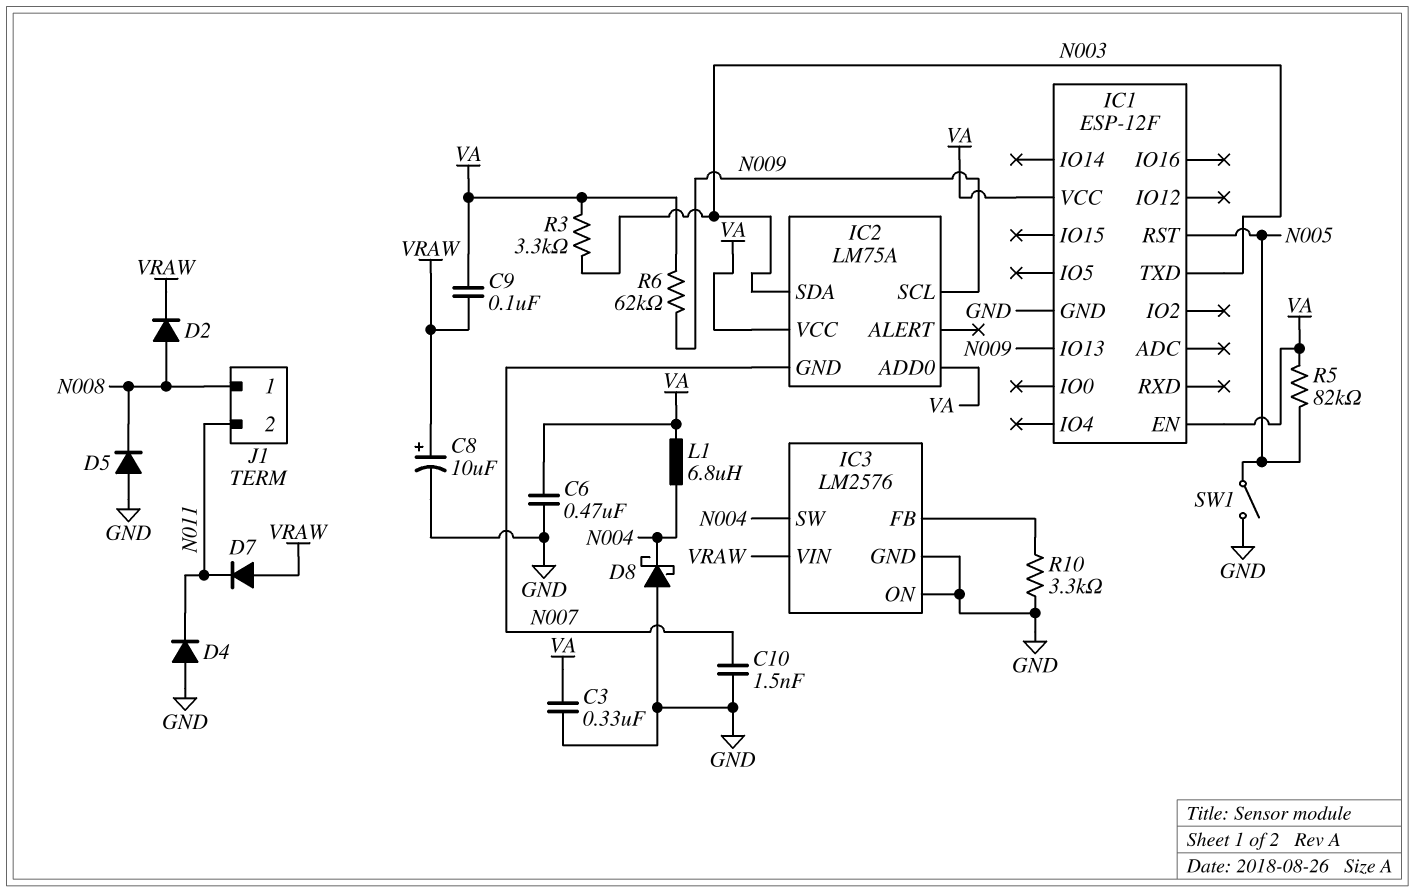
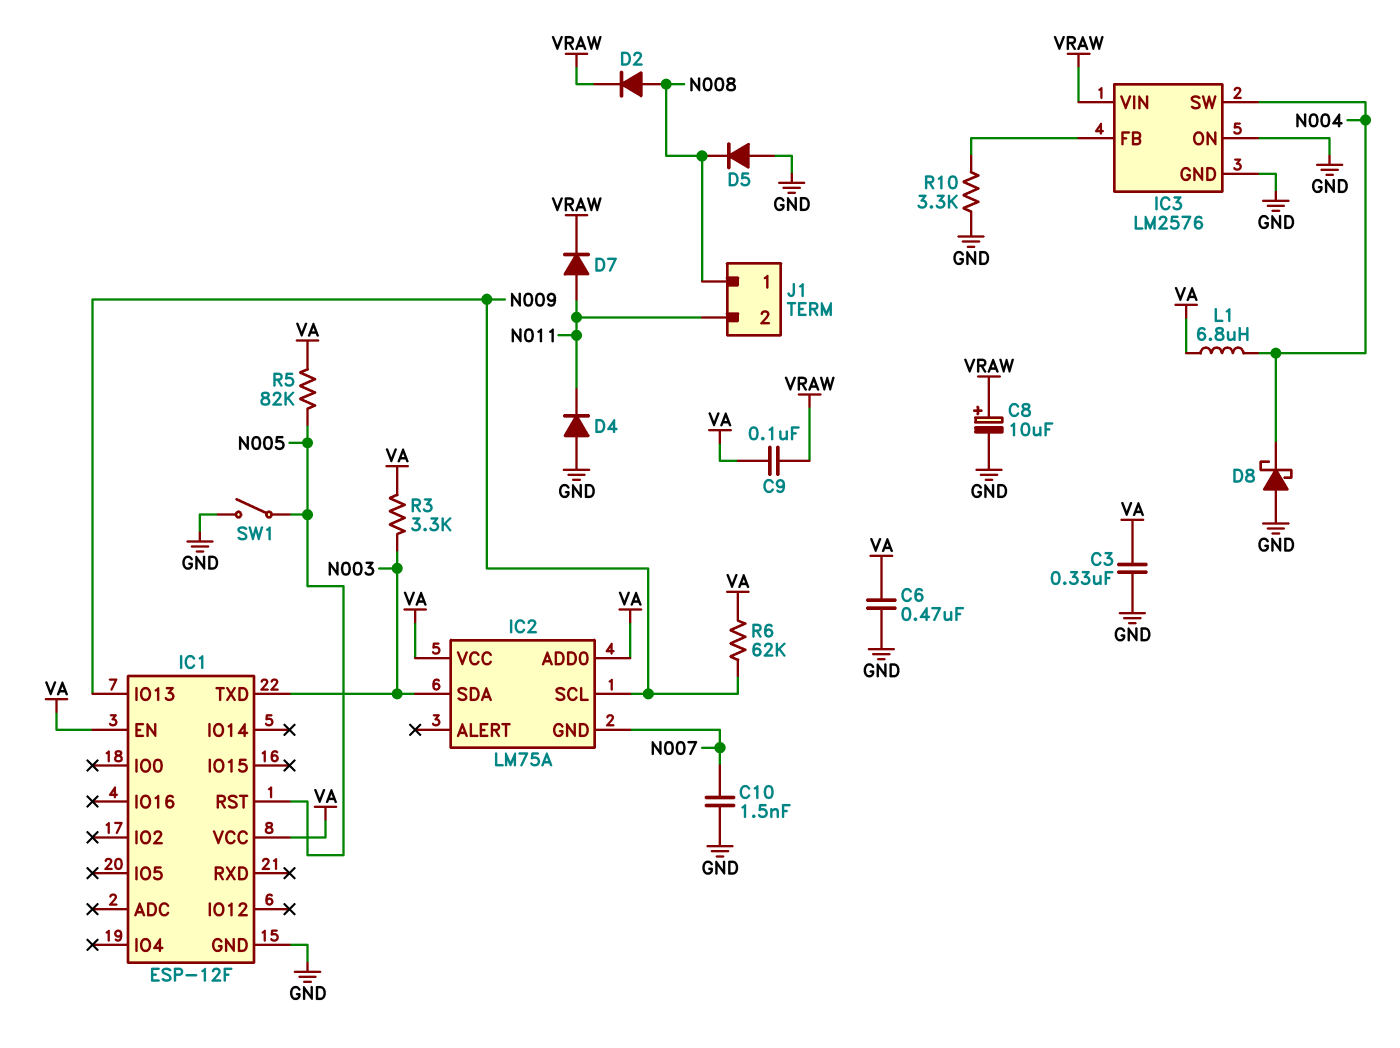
D7: diode (A VRAW, K N011) -> diode (A N011, K VRAW)

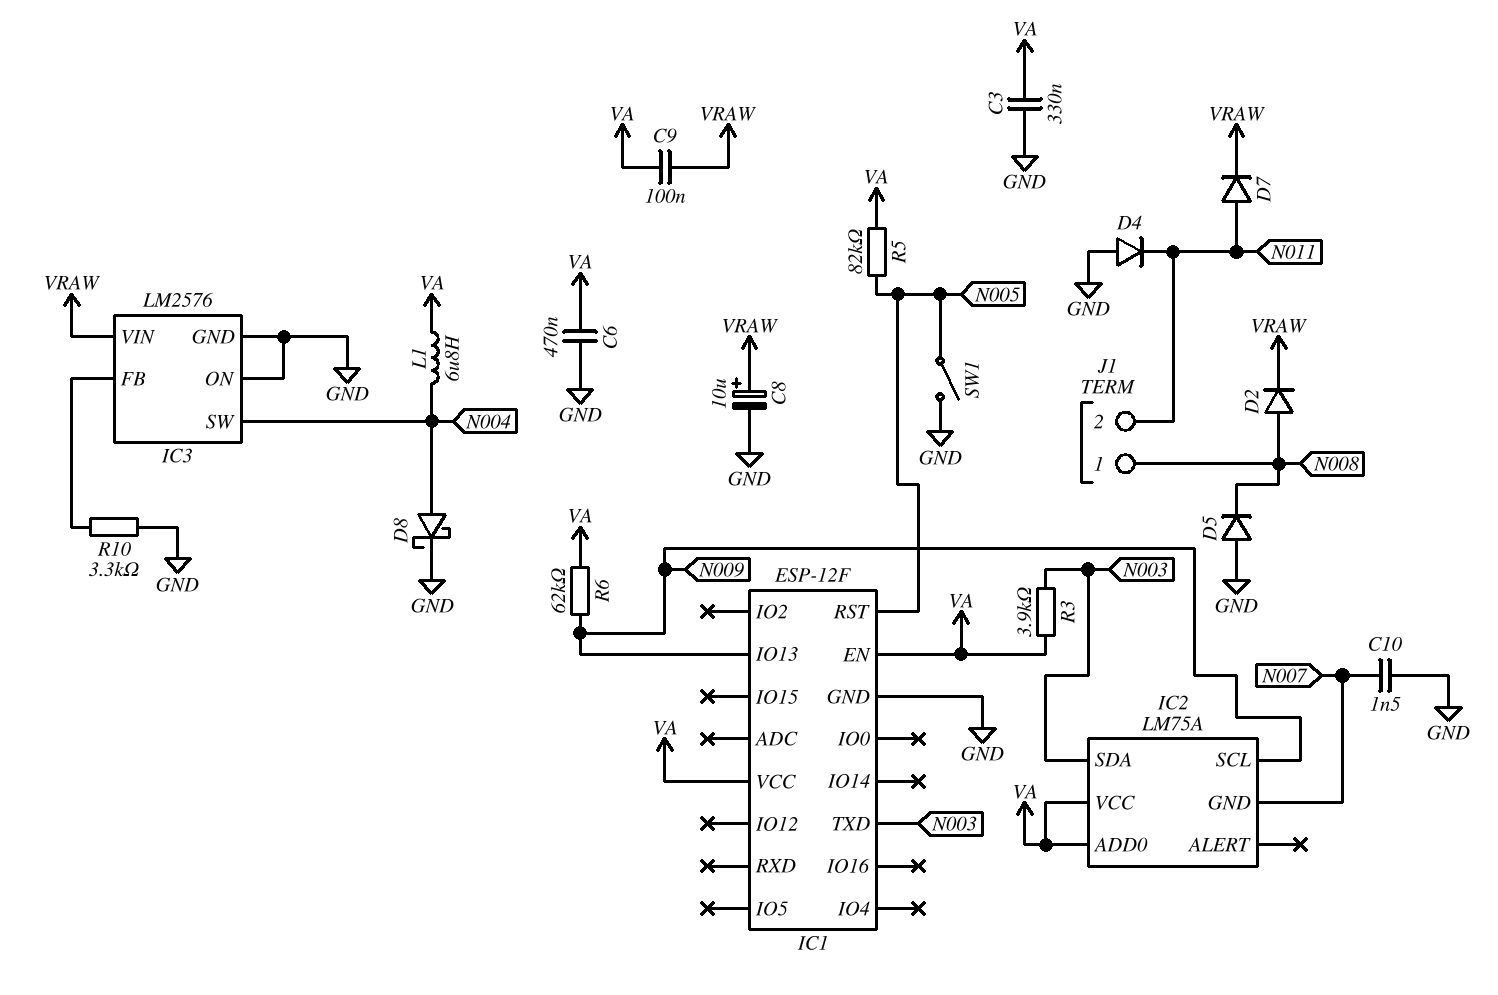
D8: schottky (A GND, K N004) -> schottky (A N004, K GND)
R3: 3.3k (N003, VA) -> 3.9k (N003, VA)

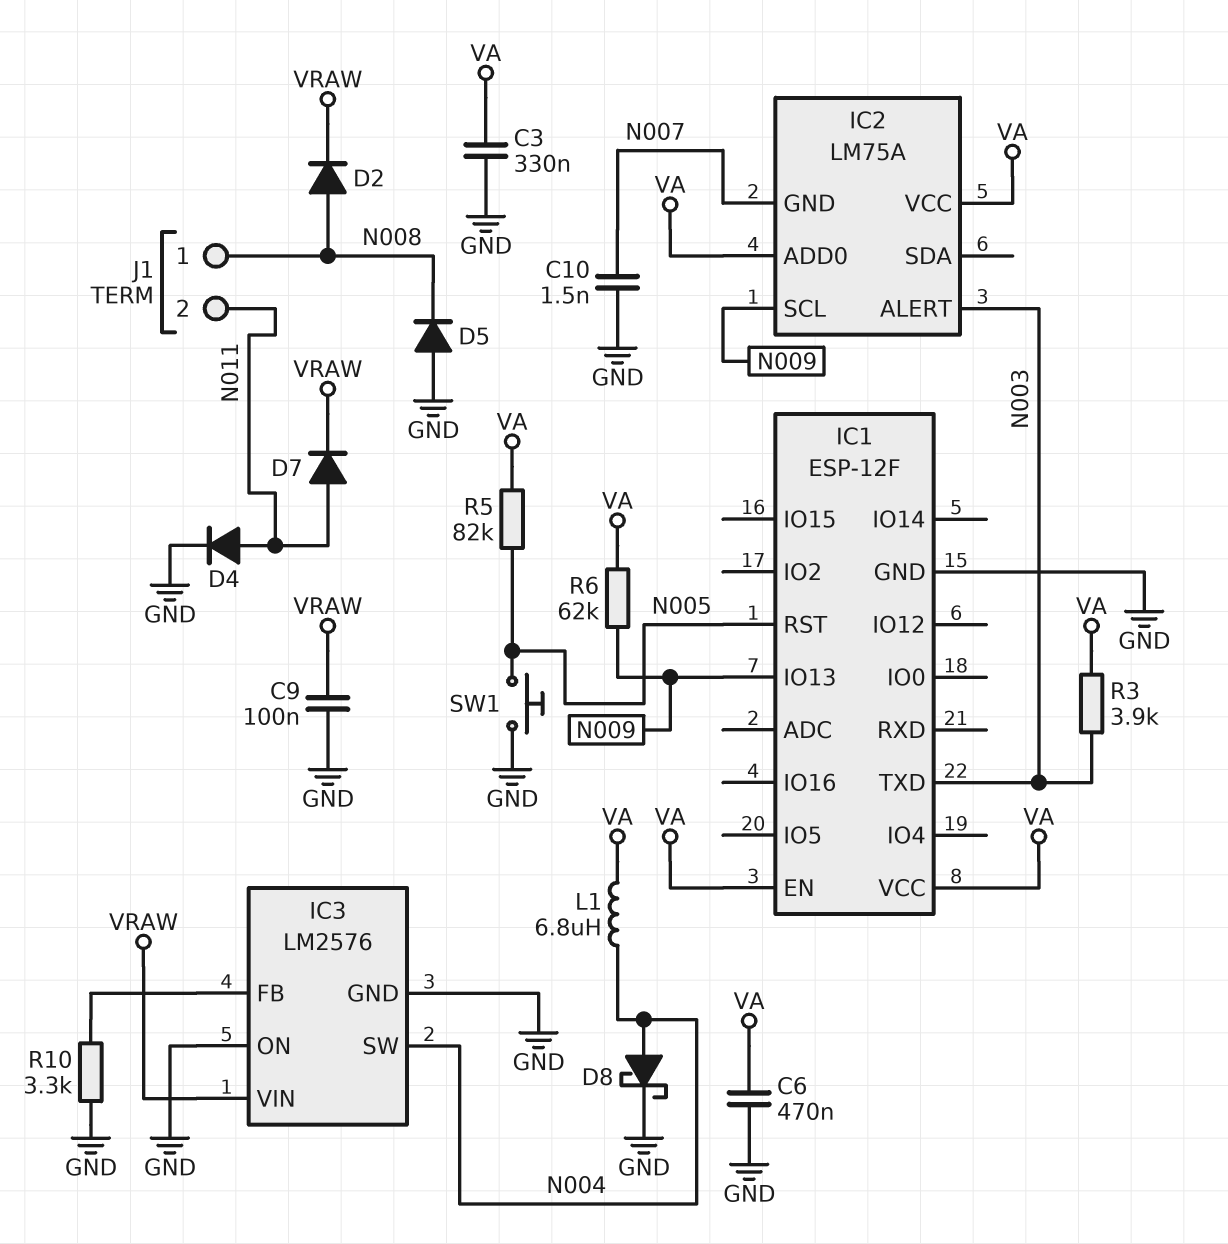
C8: 10uF (plus VRAW, minus GND) -> none
C9: 100nF (VA, VRAW) -> 100nF (GND, VRAW)
D4: diode (A GND, K N011) -> diode (A N011, K GND)
IC2 pin ALERT: none -> N003
IC2 pin SDA: N003 -> none
SW1: switch (GND, N005) -> button (GND, N005)

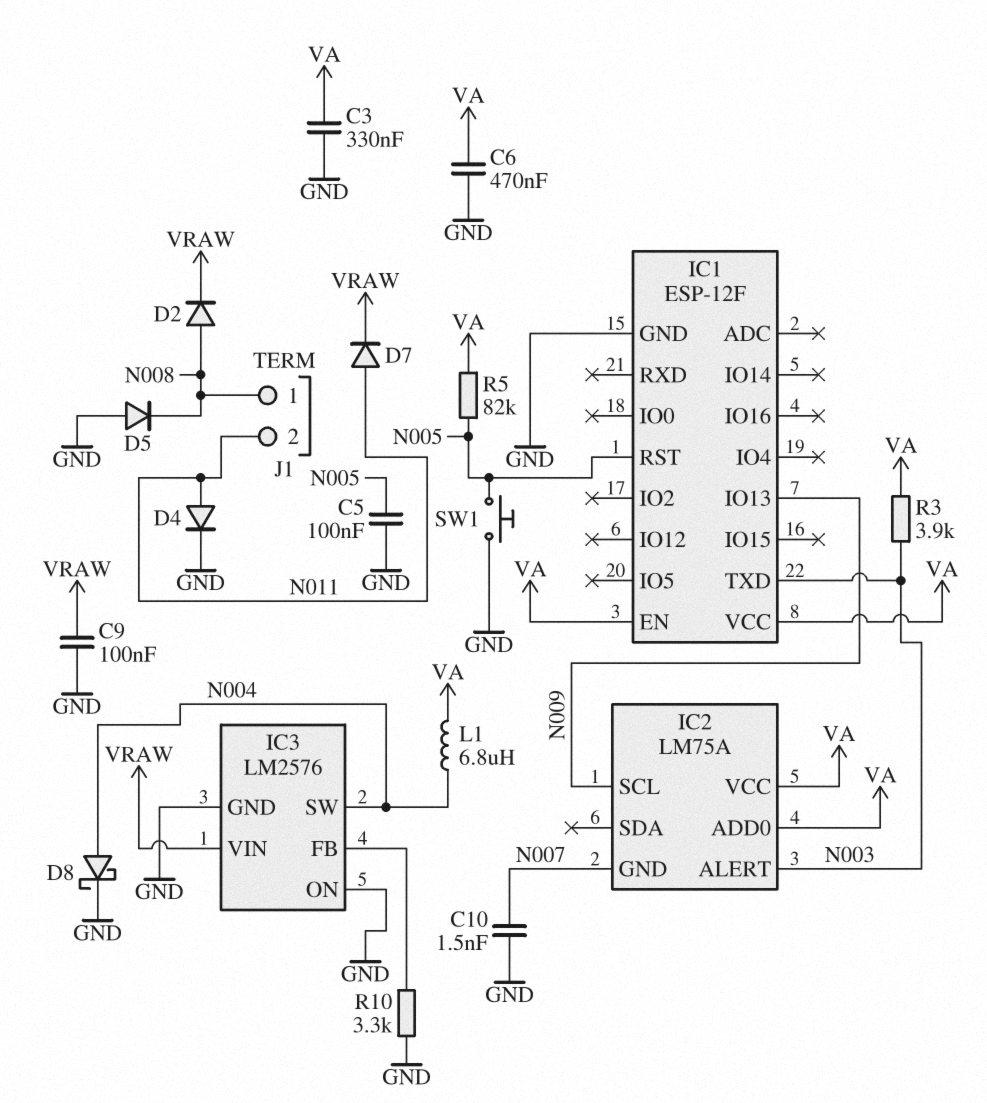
C5: none -> 100nF (GND, N005)
R6: 62k (N009, VA) -> none

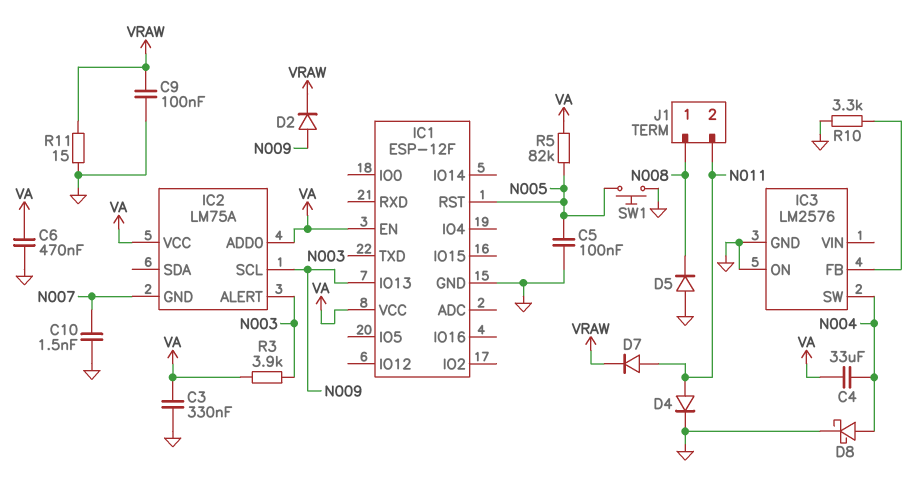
C4: none -> 33uF (N004, VA)
D2: diode (A N008, K VRAW) -> diode (A N009, K VRAW)
IC3 pin VIN: VRAW -> none
L1: 6.8uH (N004, VA) -> none
R11: none -> 15 (GND, VRAW)

